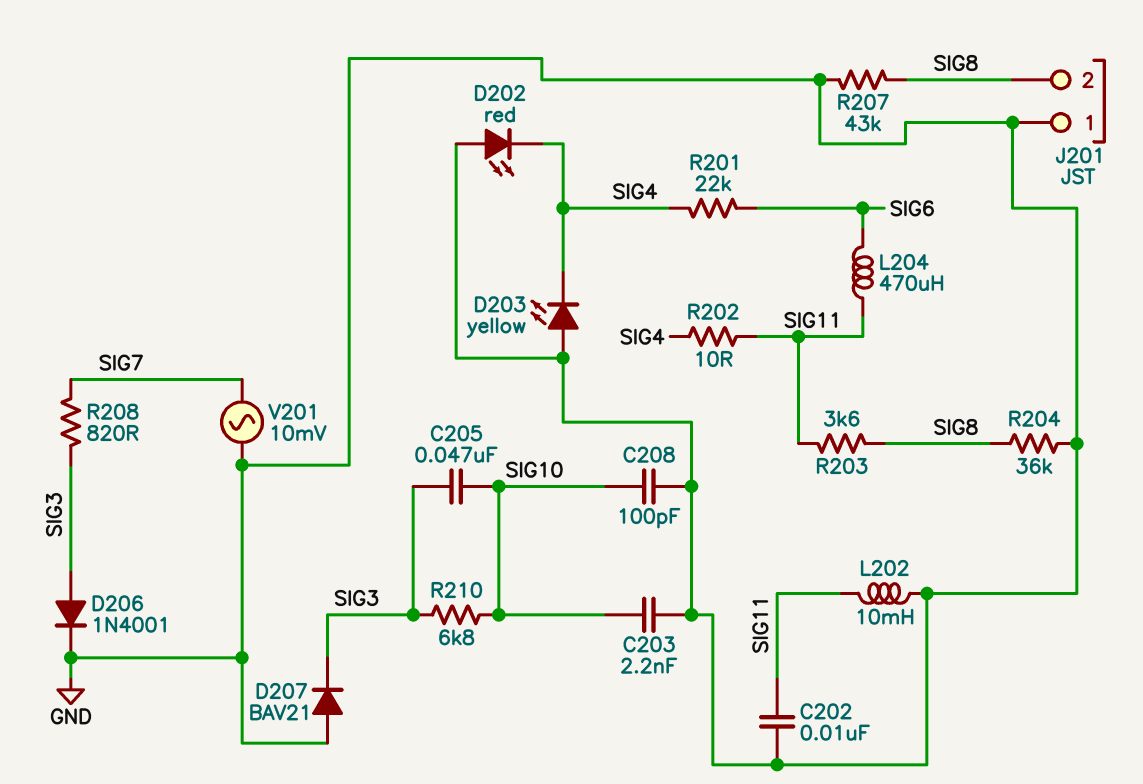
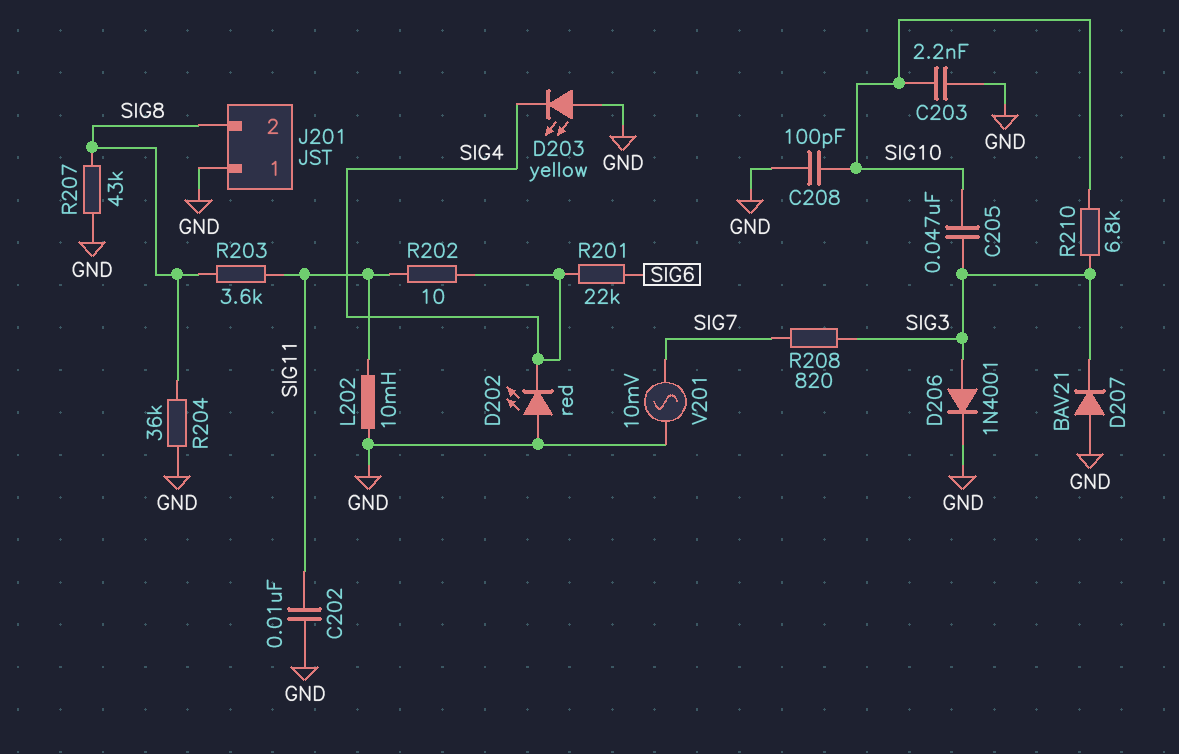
L204: 470uH (SIG6, SIG11) -> none

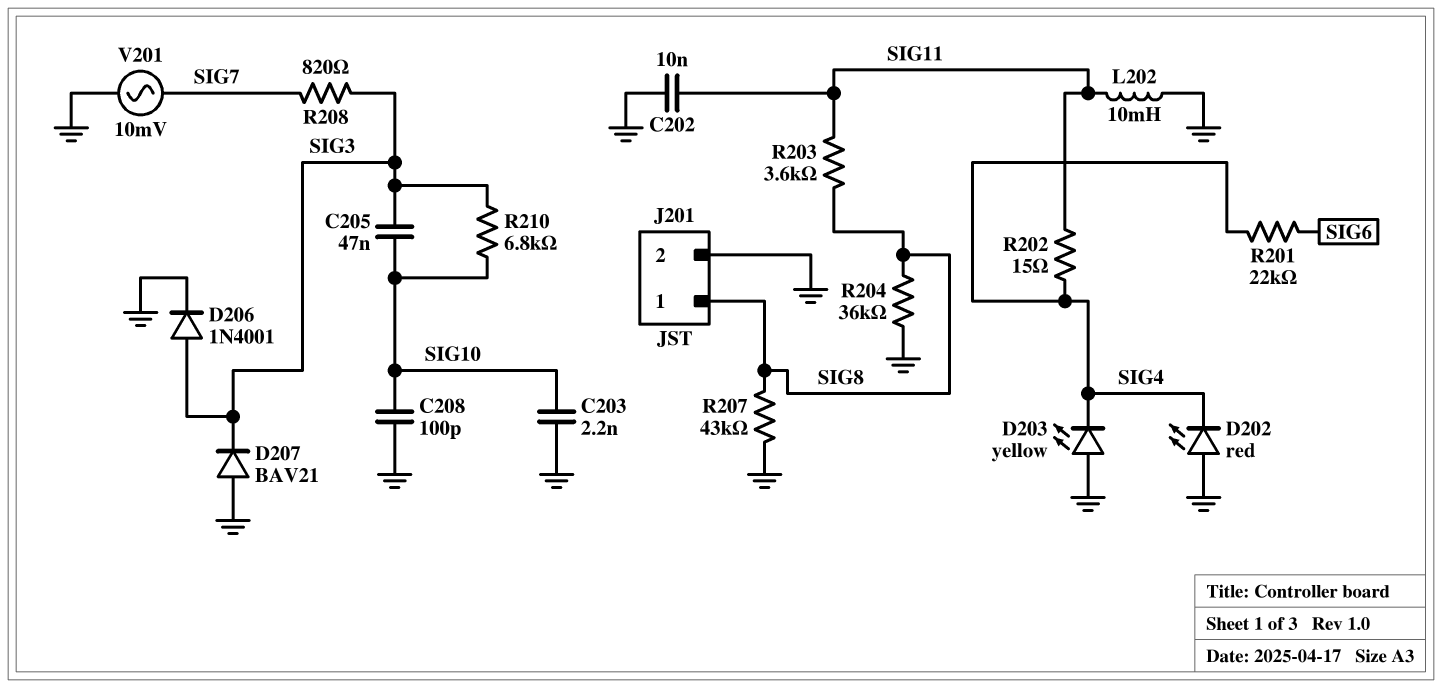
J201 pin 1: GND -> SIG8
J201 pin 2: SIG8 -> GND
R202: 10 (SIG4, SIG11) -> 15 (SIG4, SIG11)

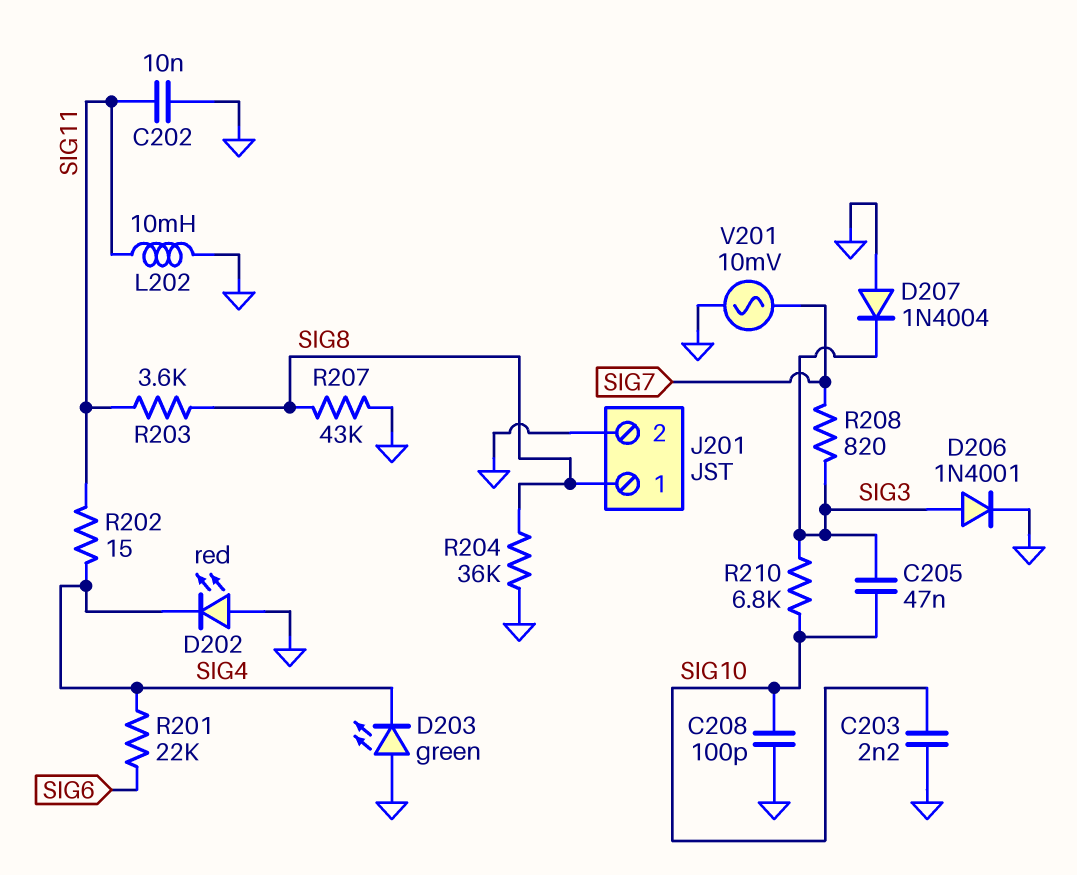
D203: LED yellow (A GND, K SIG4) -> LED green (A GND, K SIG4)
D207: diode BAV21 (A GND, K SIG3) -> diode 1N4004 (A GND, K SIG3)

